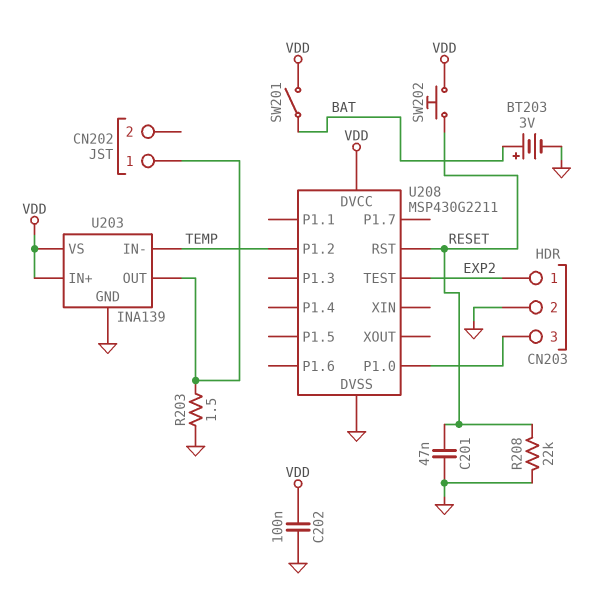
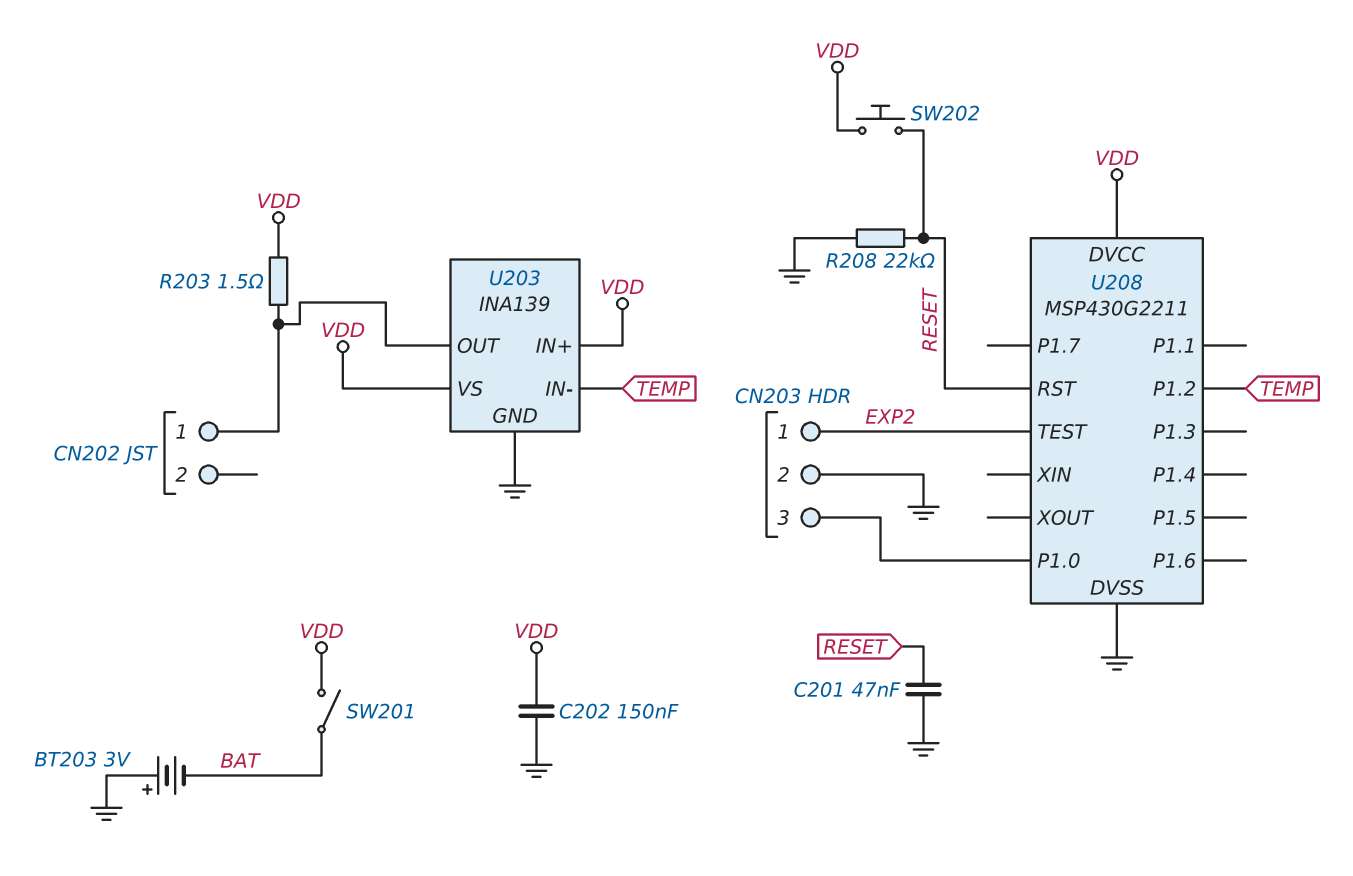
BT203: 3V (plus BAT, minus GND) -> 3V (plus GND, minus BAT)
C202: 100nF (GND, VDD) -> 150nF (GND, VDD)
R203: 1.5 (CN202/1, GND) -> 1.5 (CN202/1, VDD)

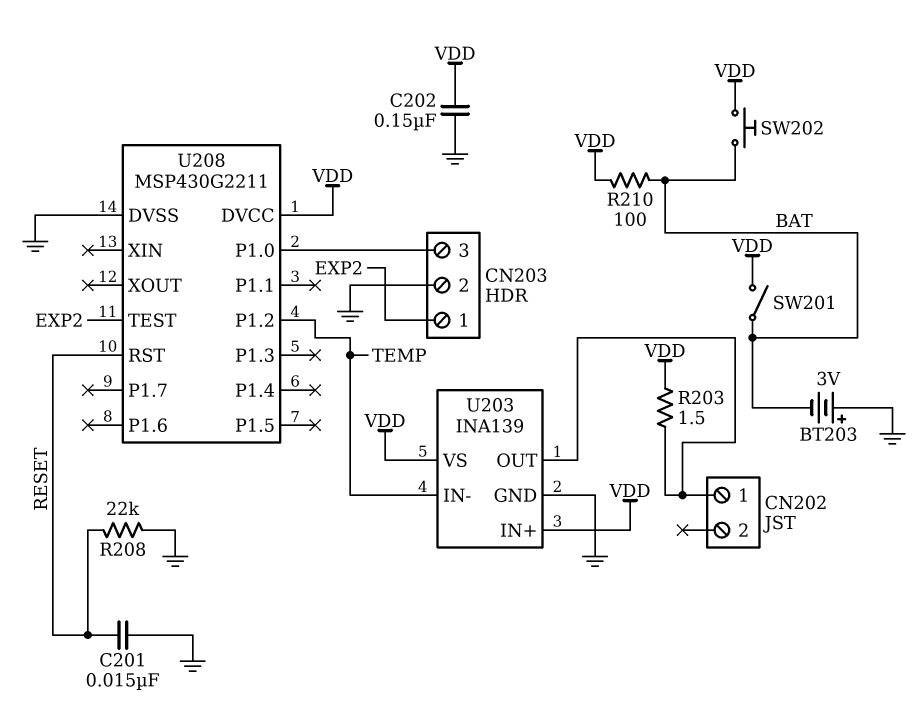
C201: 47nF (GND, RESET) -> 15nF (GND, RESET)
R210: none -> 100 (BAT, VDD)
SW202: button (RESET, VDD) -> button (BAT, VDD)

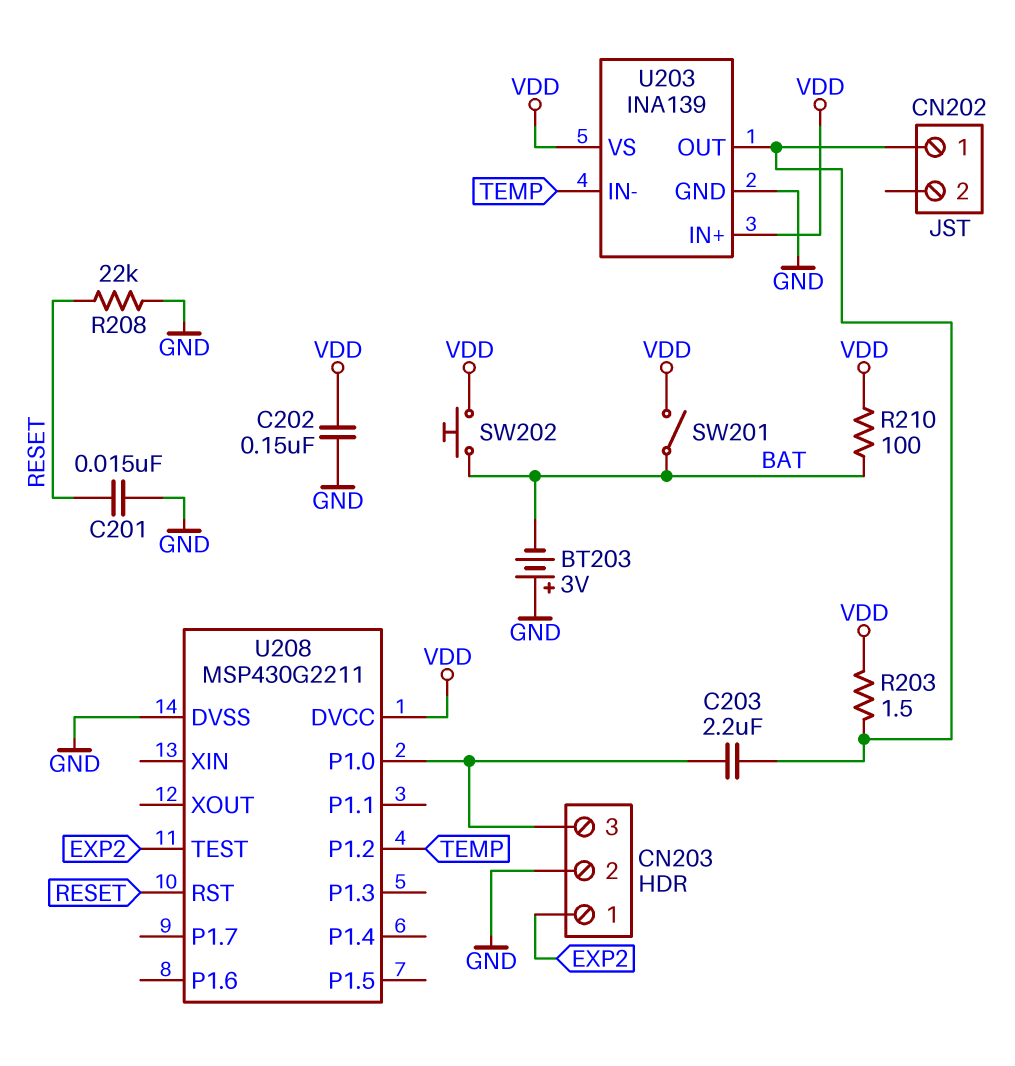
C203: none -> 2.2uF (CN202/1, CN203/3)

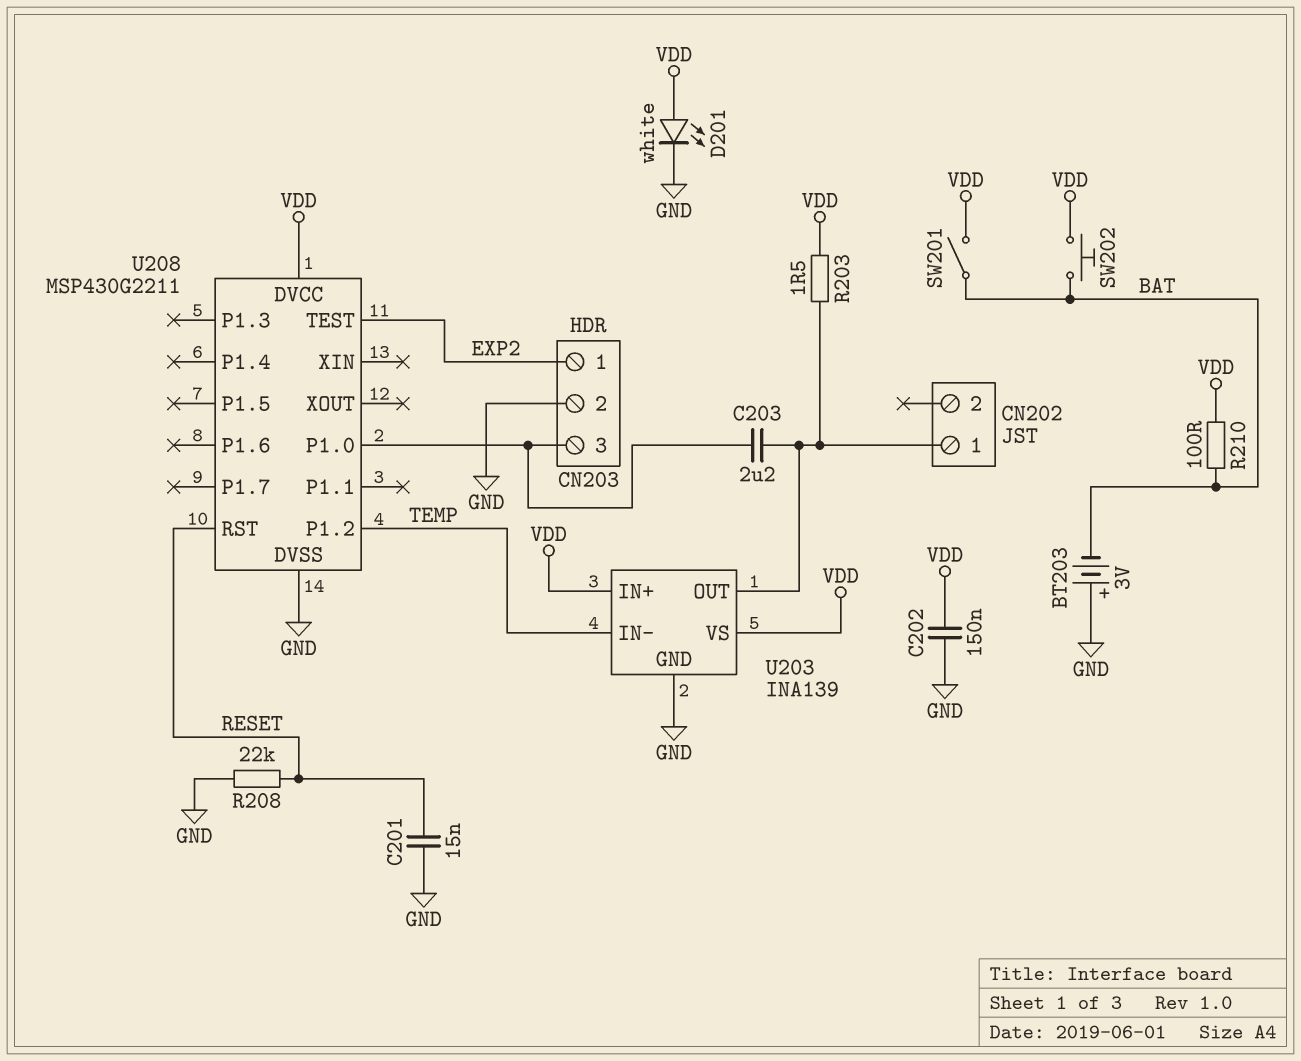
D201: none -> LED white (A VDD, K GND)

